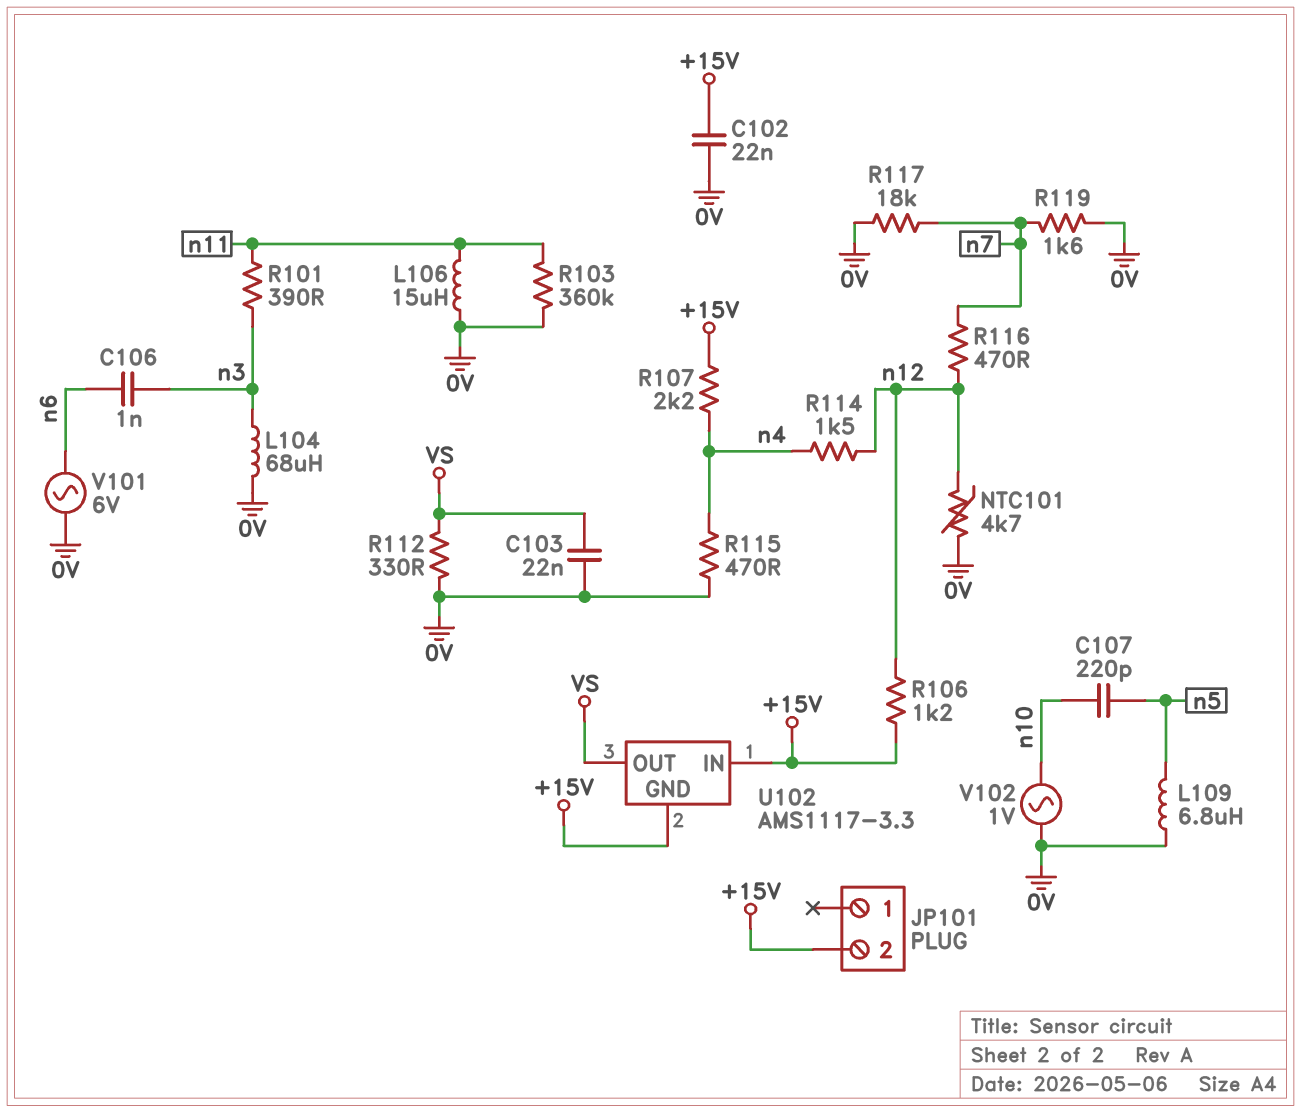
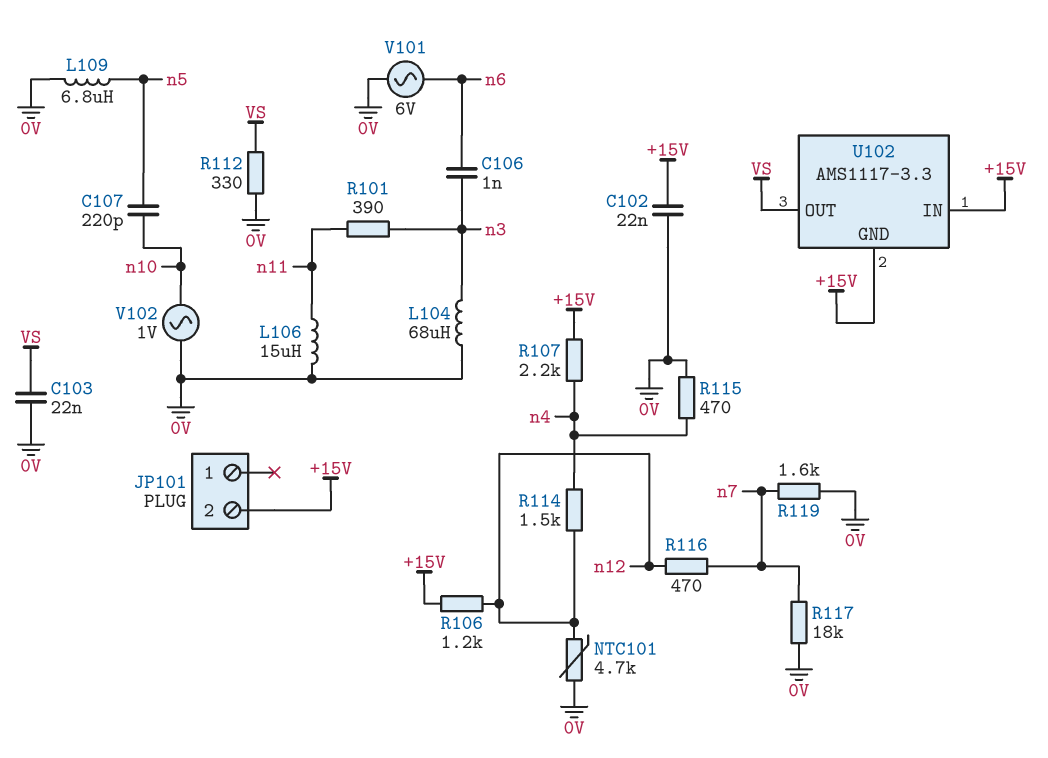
R103: 360k (0V, n11) -> none

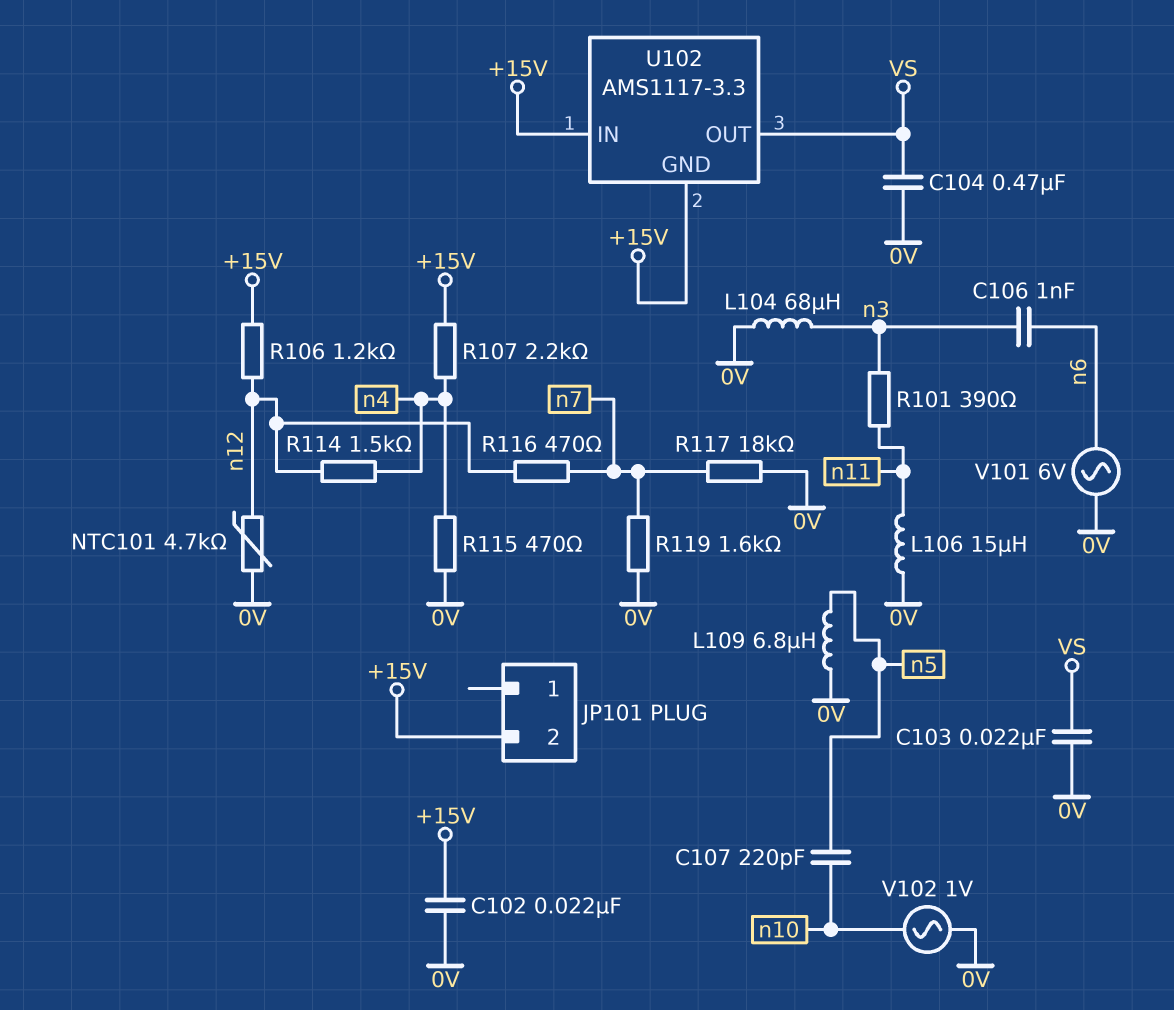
C104: none -> 470nF (0V, VS)
R112: 330 (0V, VS) -> none

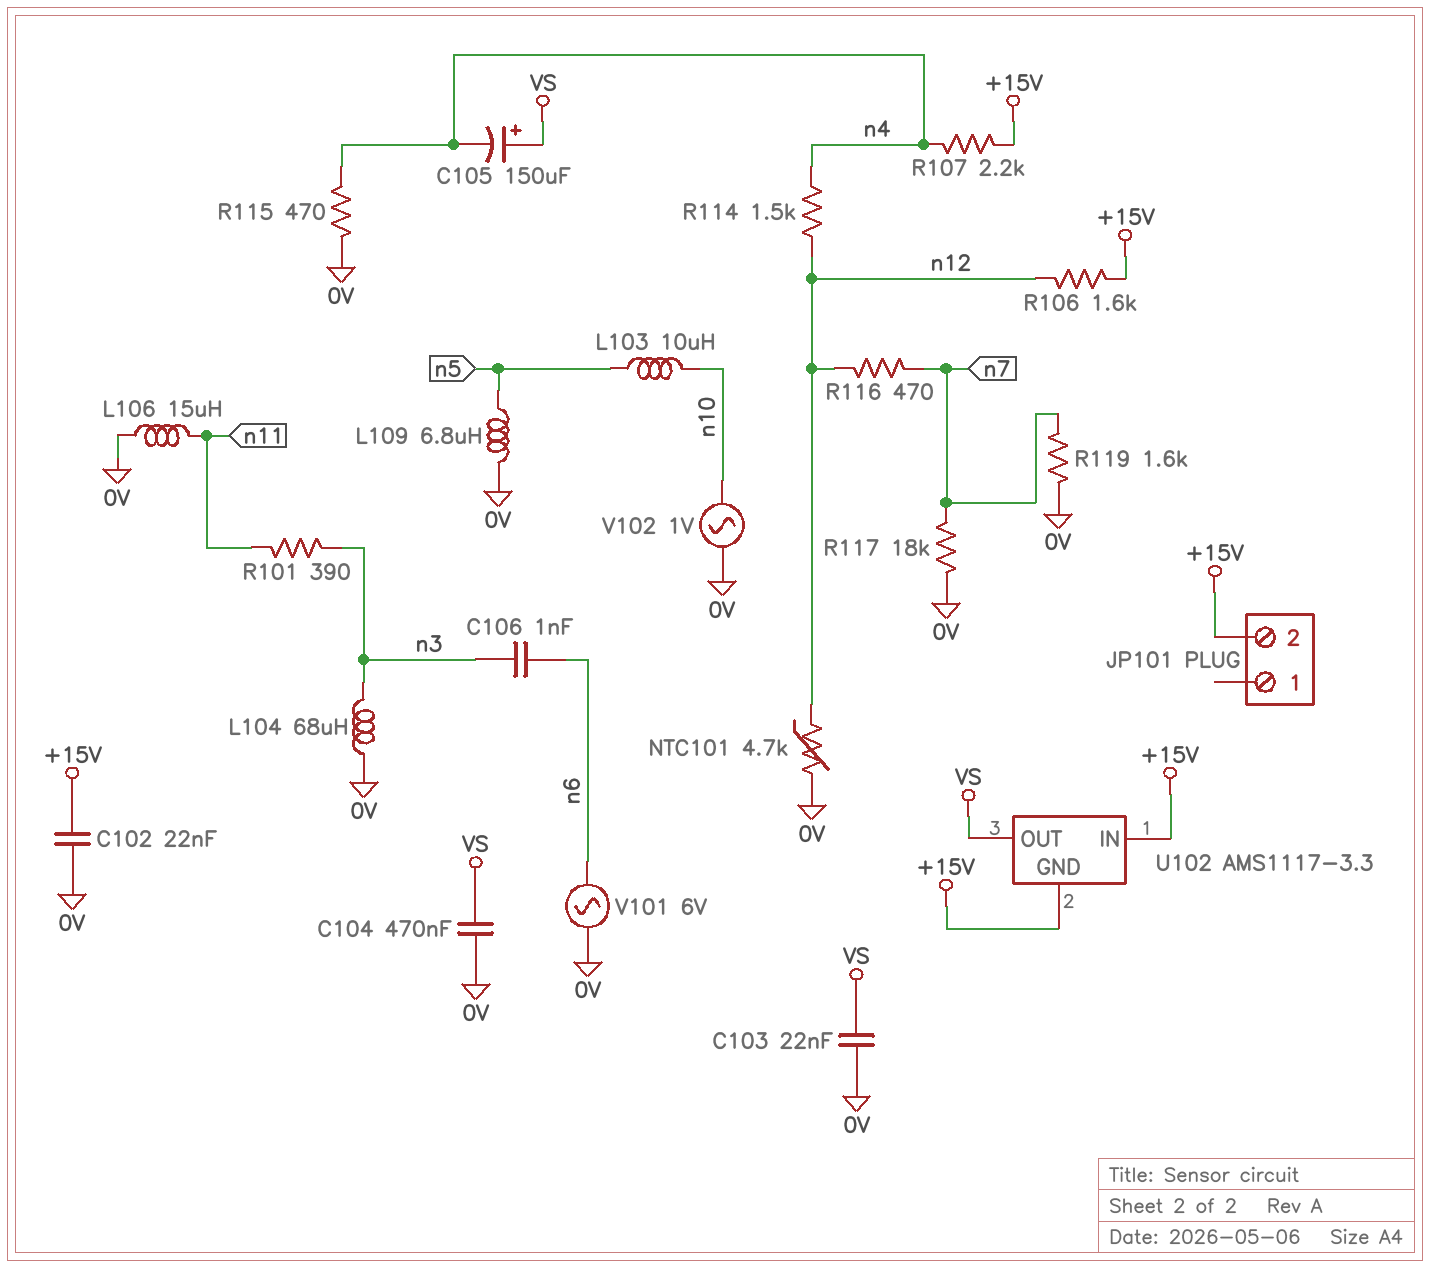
C105: none -> 150uF (plus VS, minus n4)
C107: 220pF (n5, n10) -> none
L103: none -> 10uH (n5, n10)
R106: 1.2k (+15V, n12) -> 1.6k (+15V, n12)

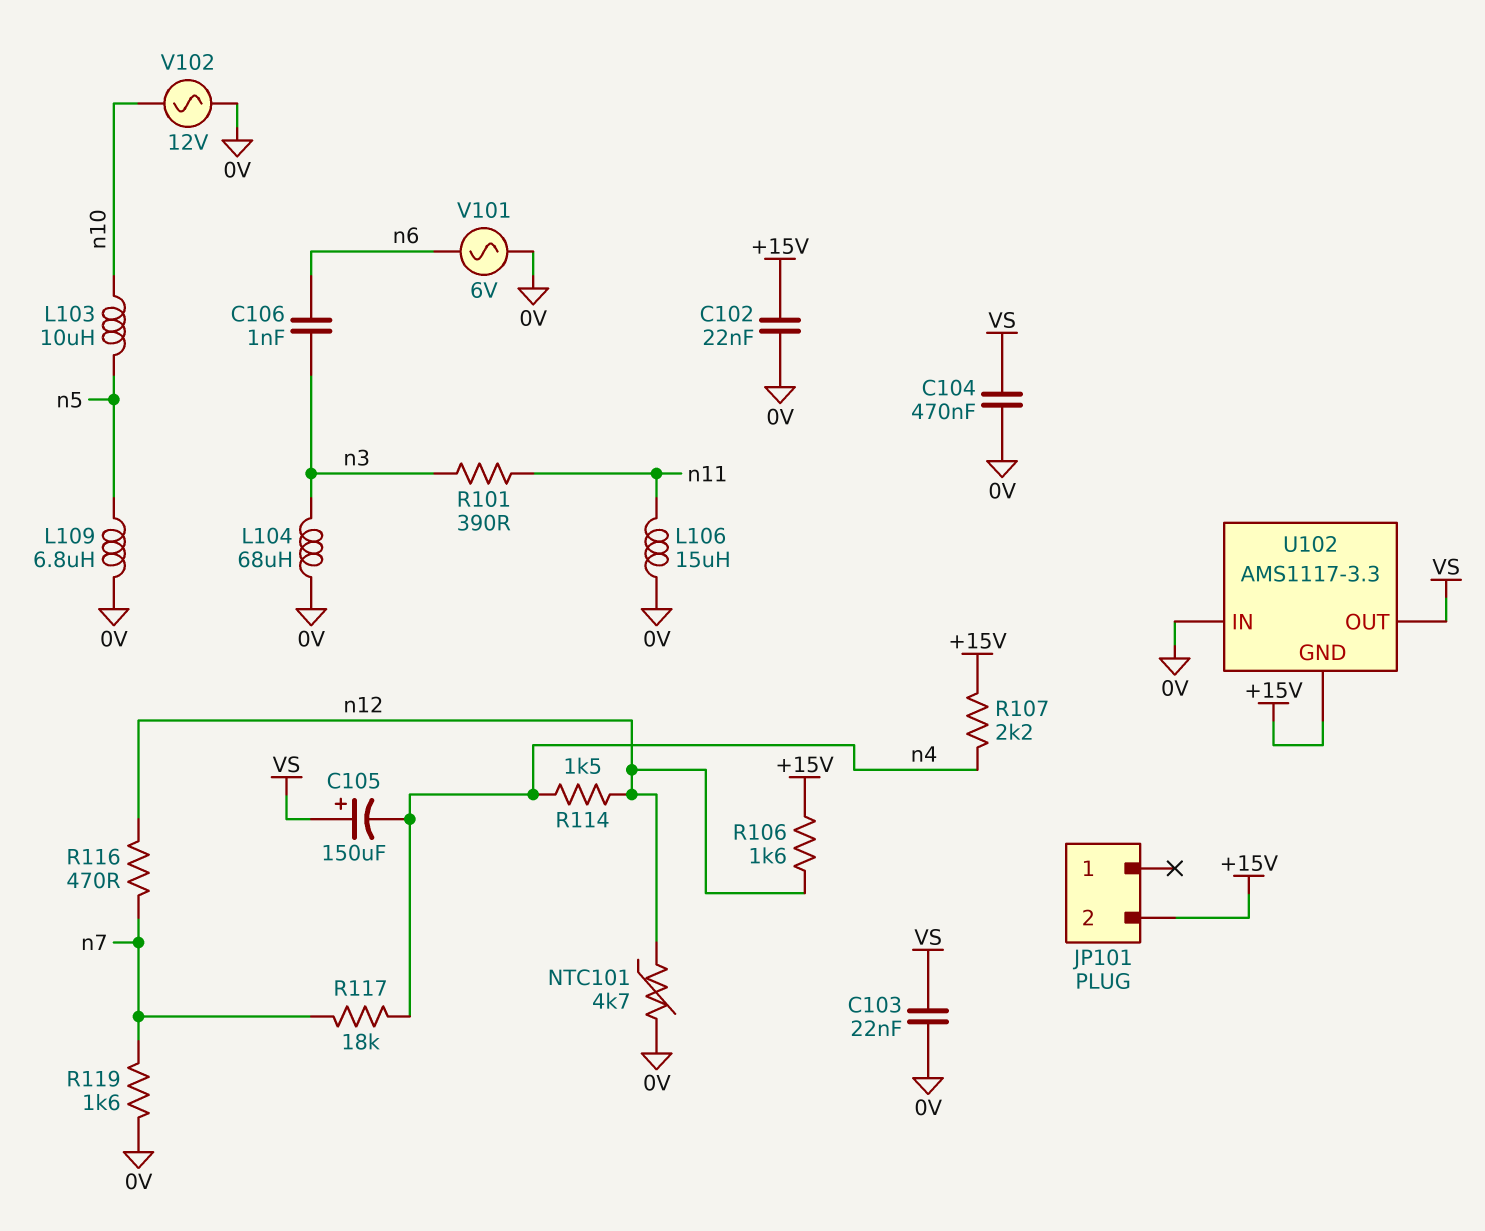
R115: 470 (0V, n4) -> none
R117: 18k (0V, n7) -> 18k (n4, n7)
U102 pin IN: +15V -> 0V
V102: AC 1V (0V, n10) -> AC 12V (0V, n10)

